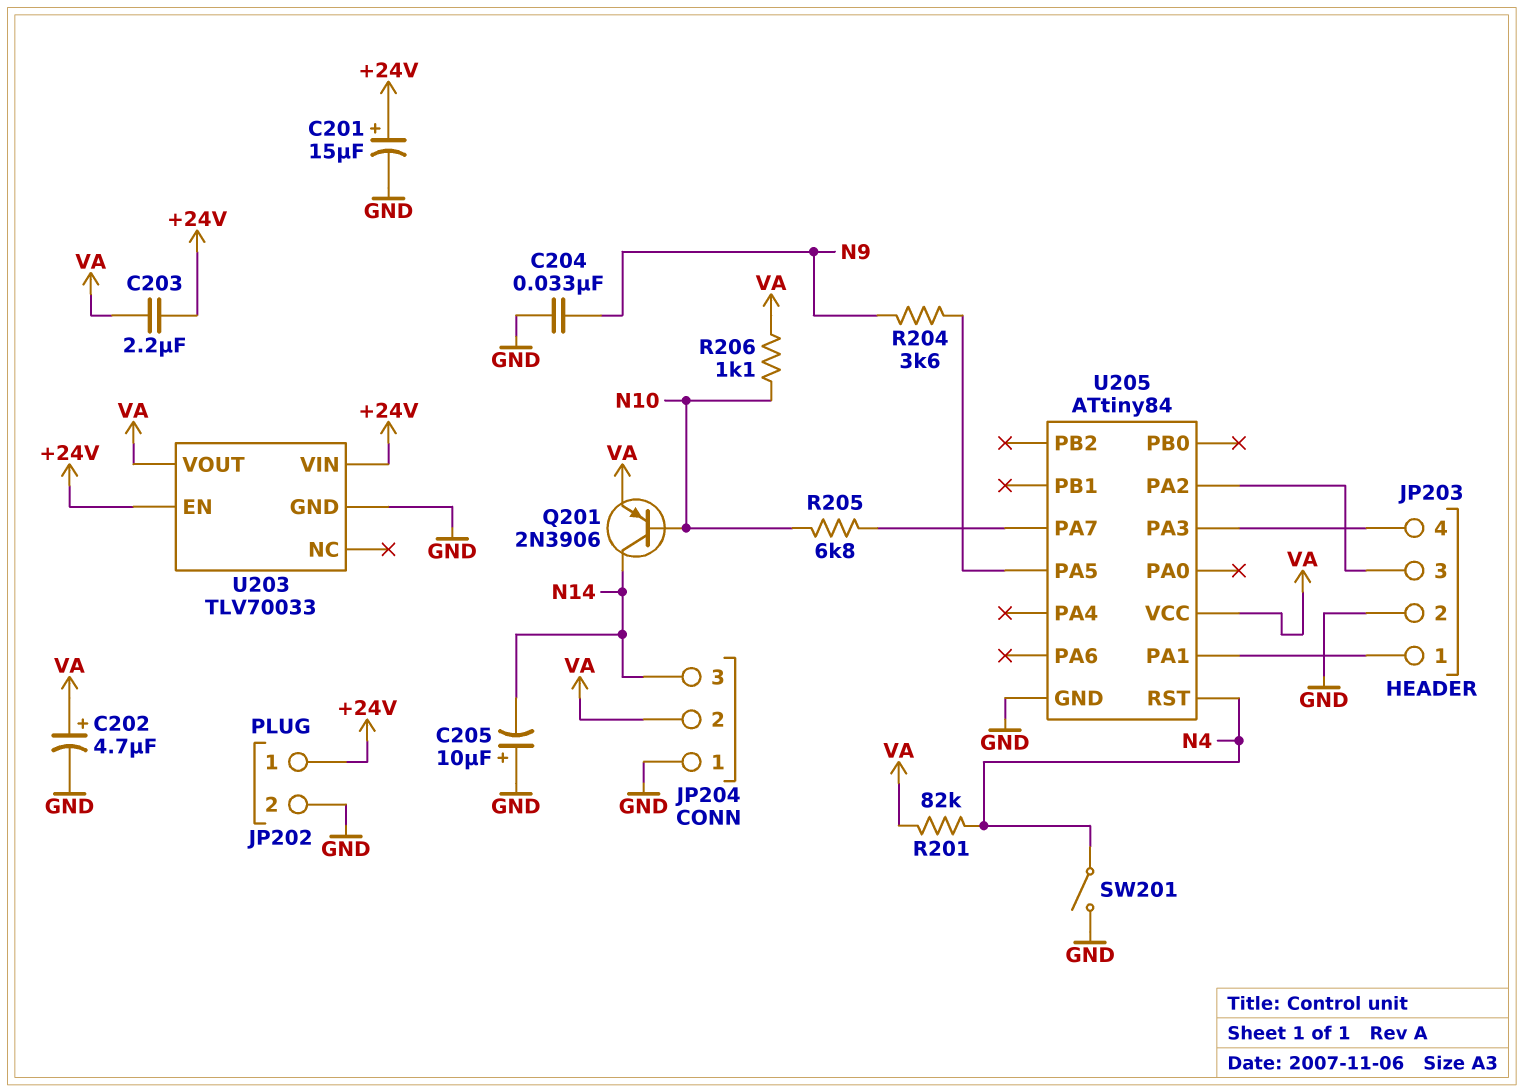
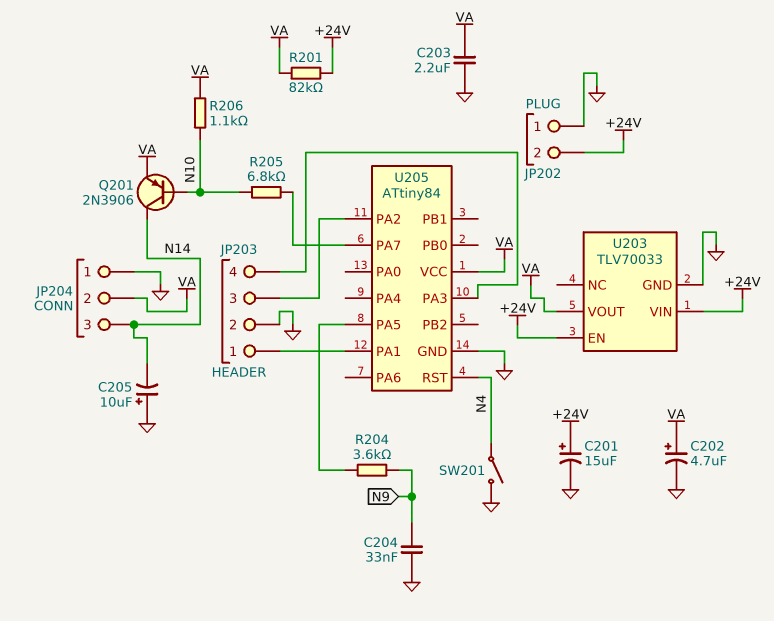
C203: 2.2uF (+24V, VA) -> 2.2uF (GND, VA)
JP202 pin 1: +24V -> GND
JP202 pin 2: GND -> +24V
R201: 82k (N4, VA) -> 82k (+24V, VA)

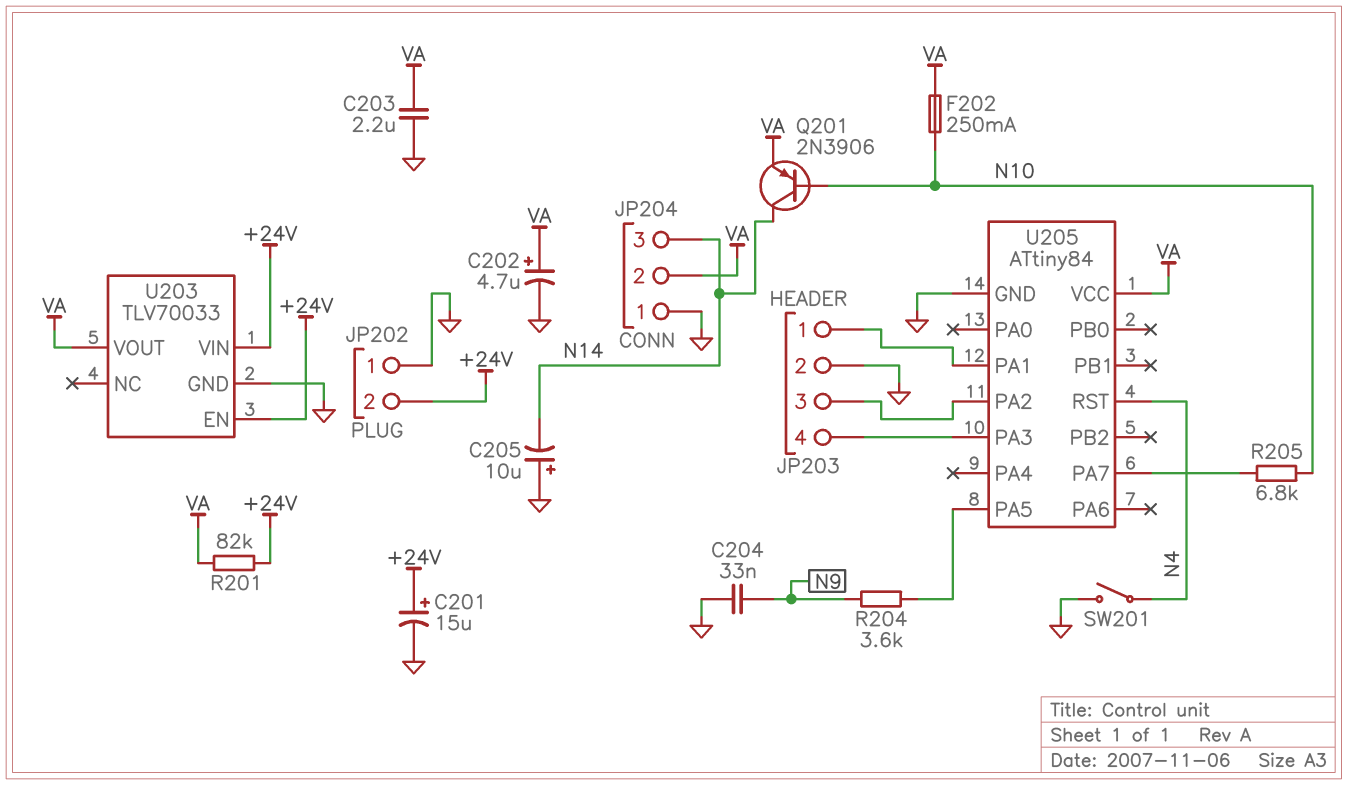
F202: none -> 250mA (N10, VA)
R206: 1.1k (N10, VA) -> none

